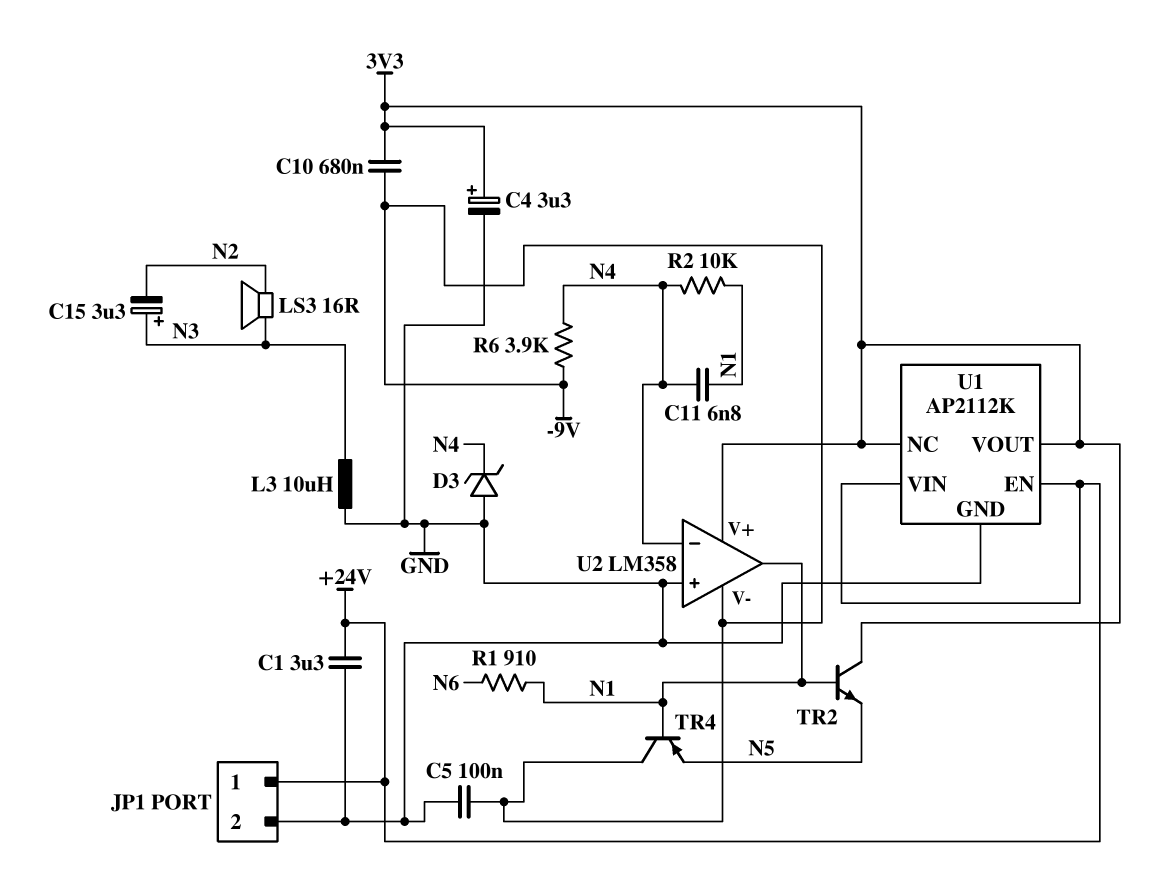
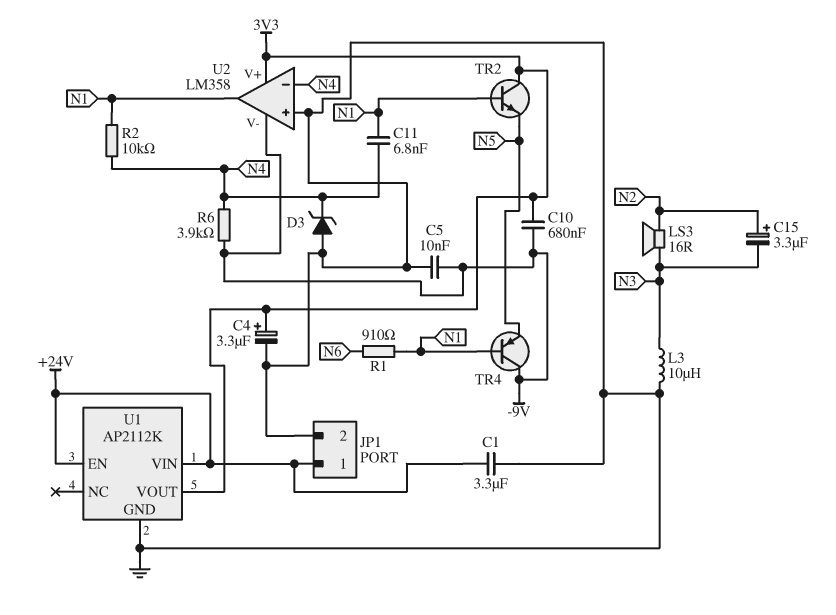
C5: 100nF (-9V, GND) -> 10nF (-9V, GND)
C15: 3.3uF (plus N3, minus N2) -> 3.3uF (plus N2, minus N3)
U1 pin NC: 3V3 -> none

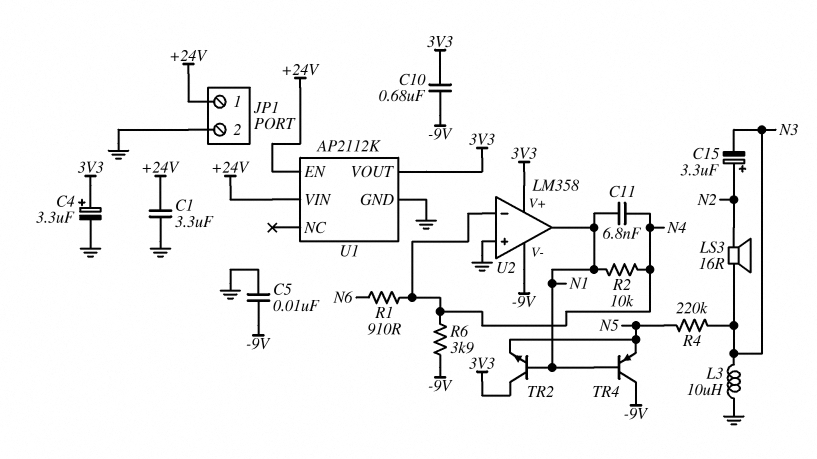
D3: zener (A GND, K N4) -> none
R1: 910 (N1, N6) -> 910 (N4, N6)
R4: none -> 220k (N3, N5)

